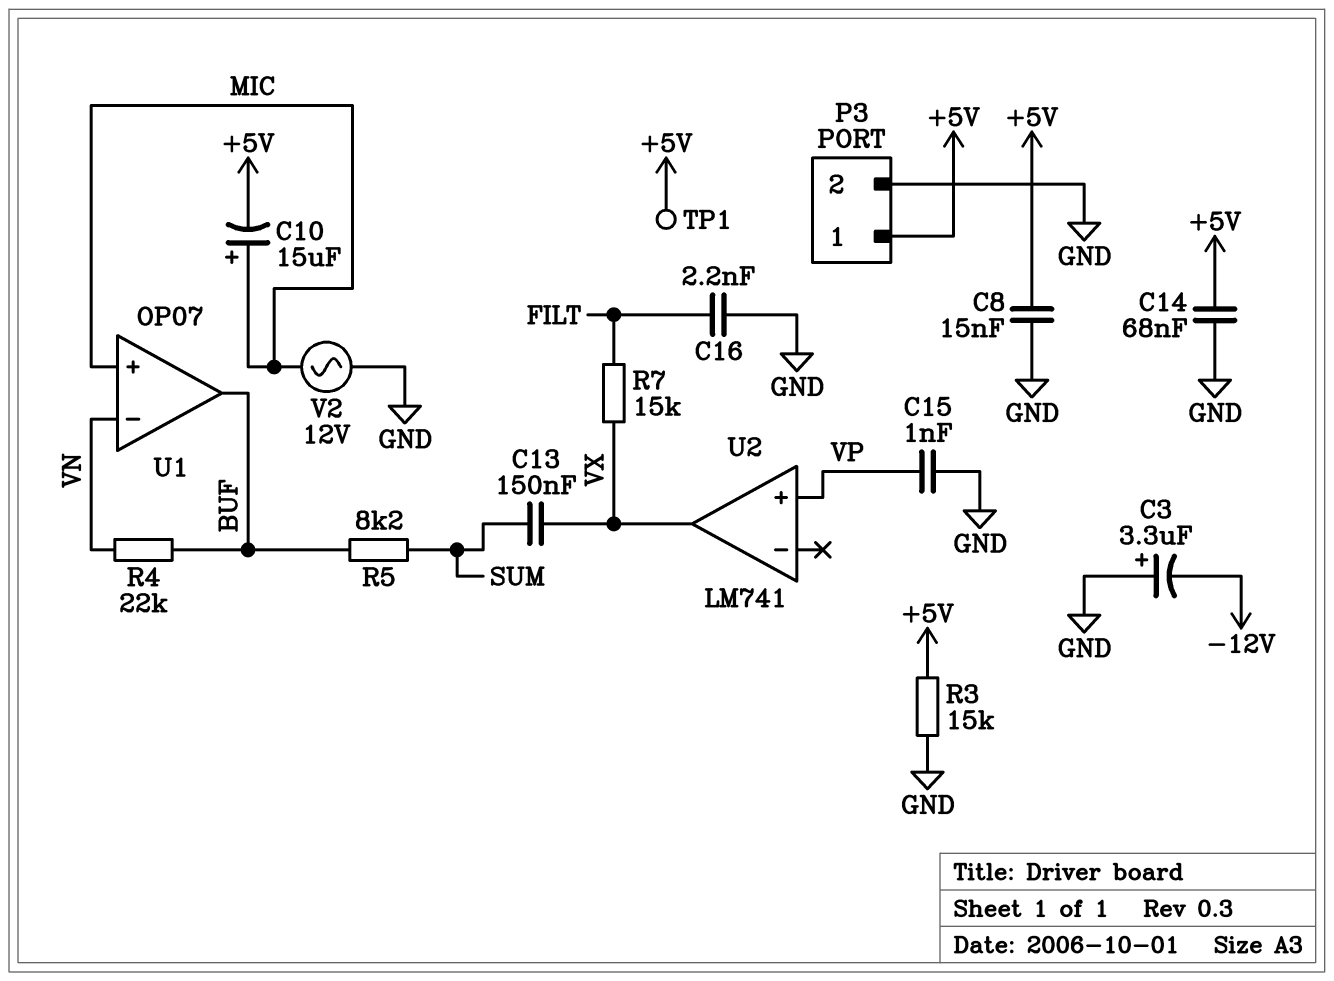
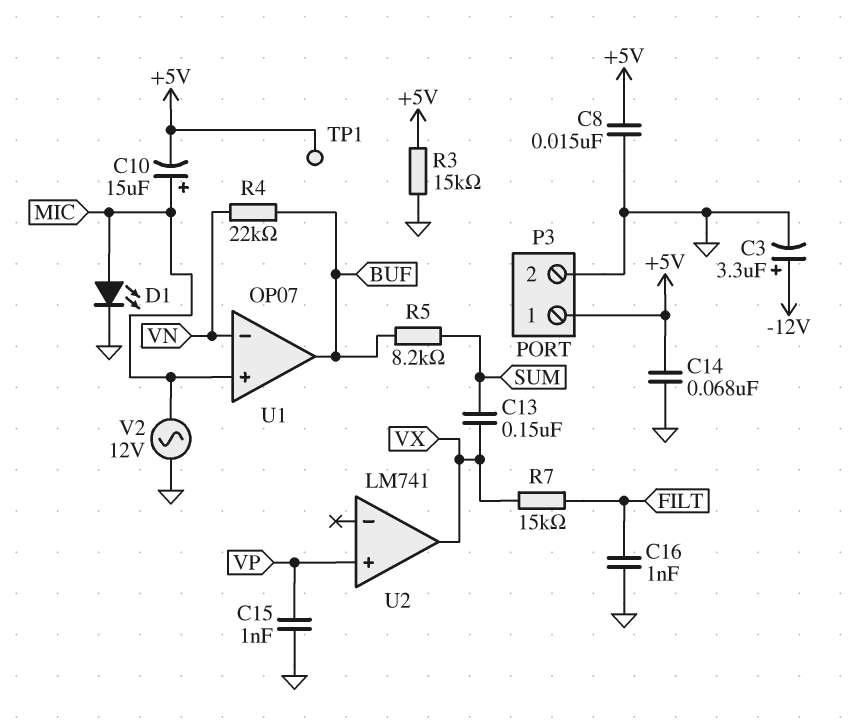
C3: 3.3uF (plus GND, minus -12V) -> 3.3uF (plus -12V, minus GND)
C16: 2.2nF (FILT, GND) -> 1nF (FILT, GND)
D1: none -> LED (A MIC, K GND)

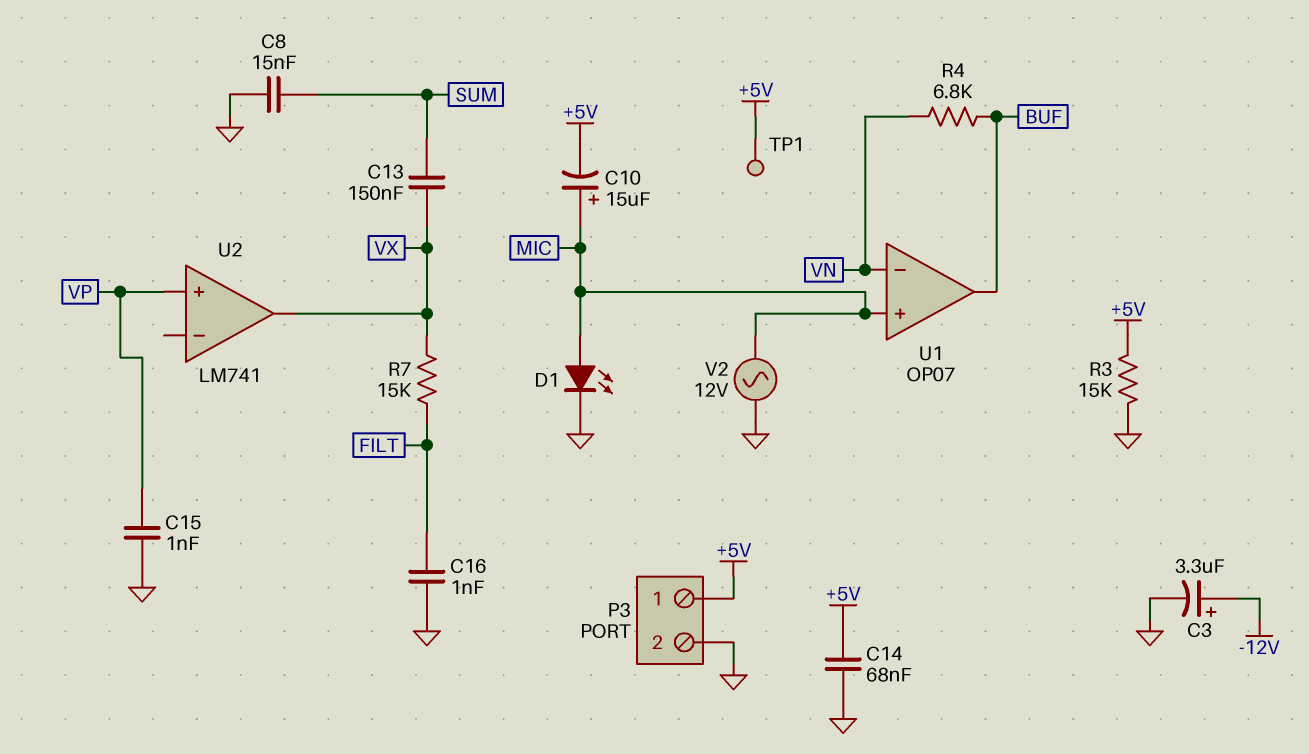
C8: 15nF (+5V, GND) -> 15nF (GND, SUM)
R4: 22k (BUF, VN) -> 6.8k (BUF, VN)
R5: 8.2k (BUF, SUM) -> none

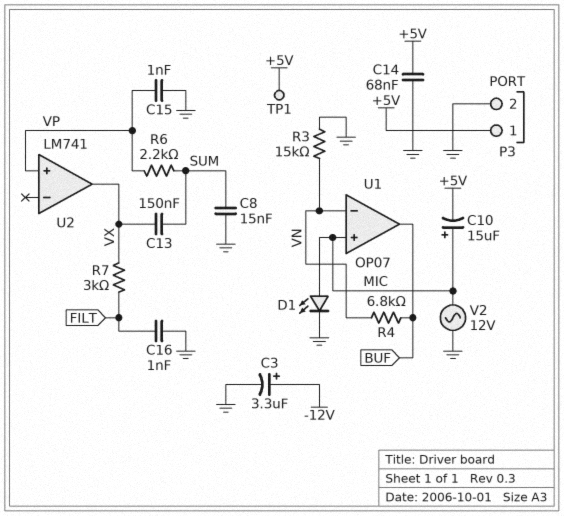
R3: 15k (+5V, GND) -> 15k (GND, VN)
R6: none -> 2.2k (SUM, VP)
R7: 15k (FILT, VX) -> 3k (FILT, VX)

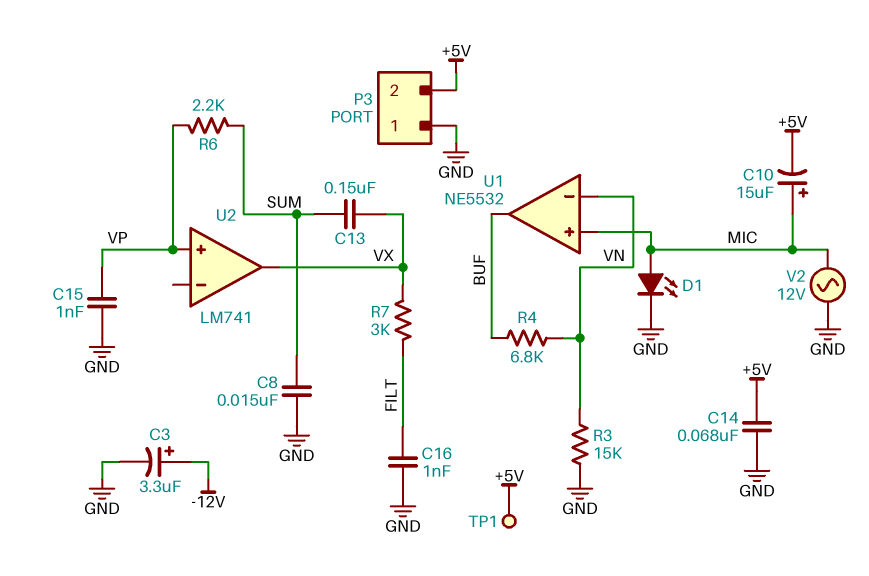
P3 pin 1: +5V -> GND
P3 pin 2: GND -> +5V
U1: OP07 -> NE5532

